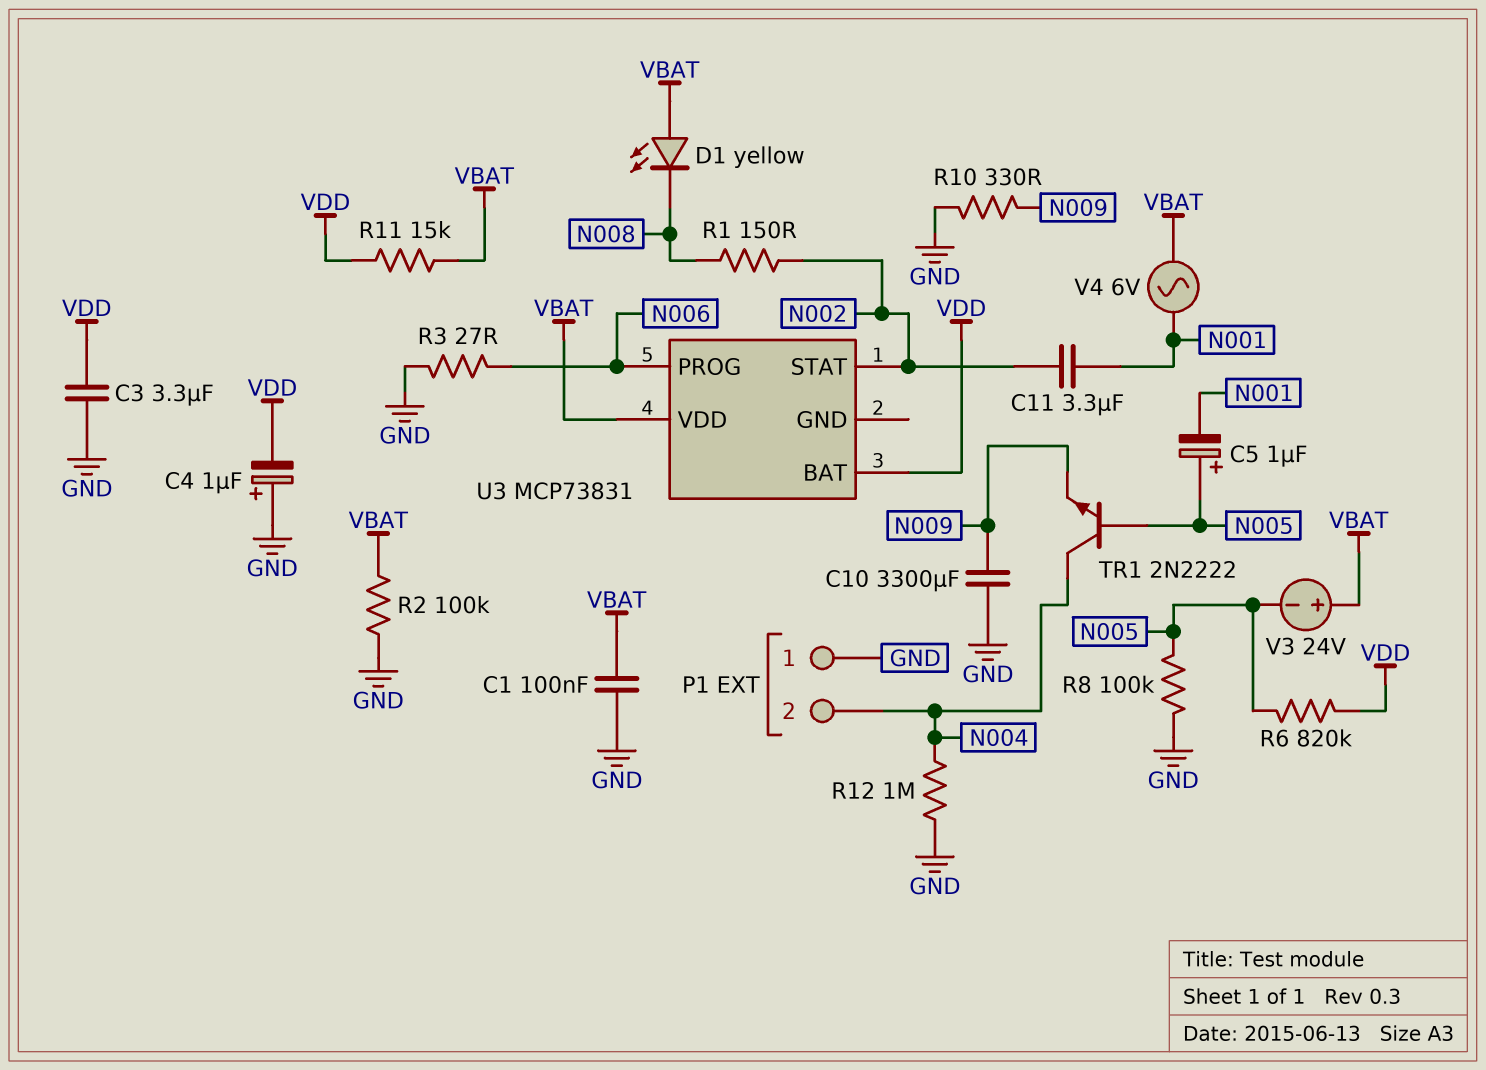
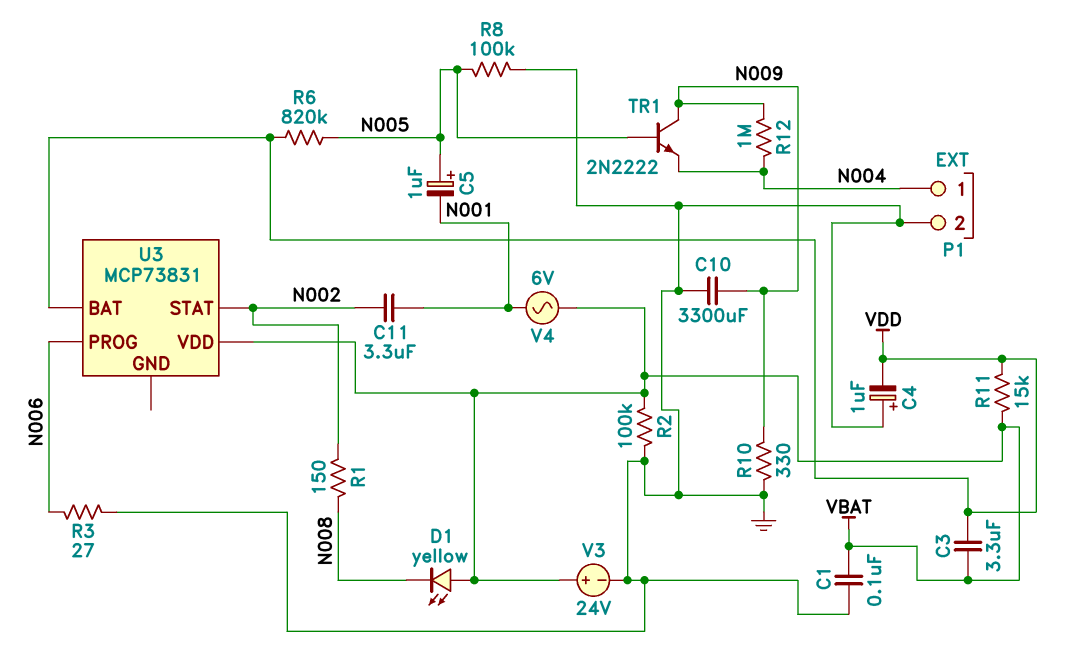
C3: 3.3uF (GND, VDD) -> 3.3uF (VBAT, VDD)
P1 pin 1: GND -> N004
P1 pin 2: N004 -> GND
R12: 1M (GND, N004) -> 1M (N004, N009)
TR1: NPN 2N2222 (B N005, C N004, E N009) -> NPN 2N2222 (B N005, C N009, E N004)
V3: 24V (plus VBAT, minus N005) -> 24V (plus VBAT, minus GND)

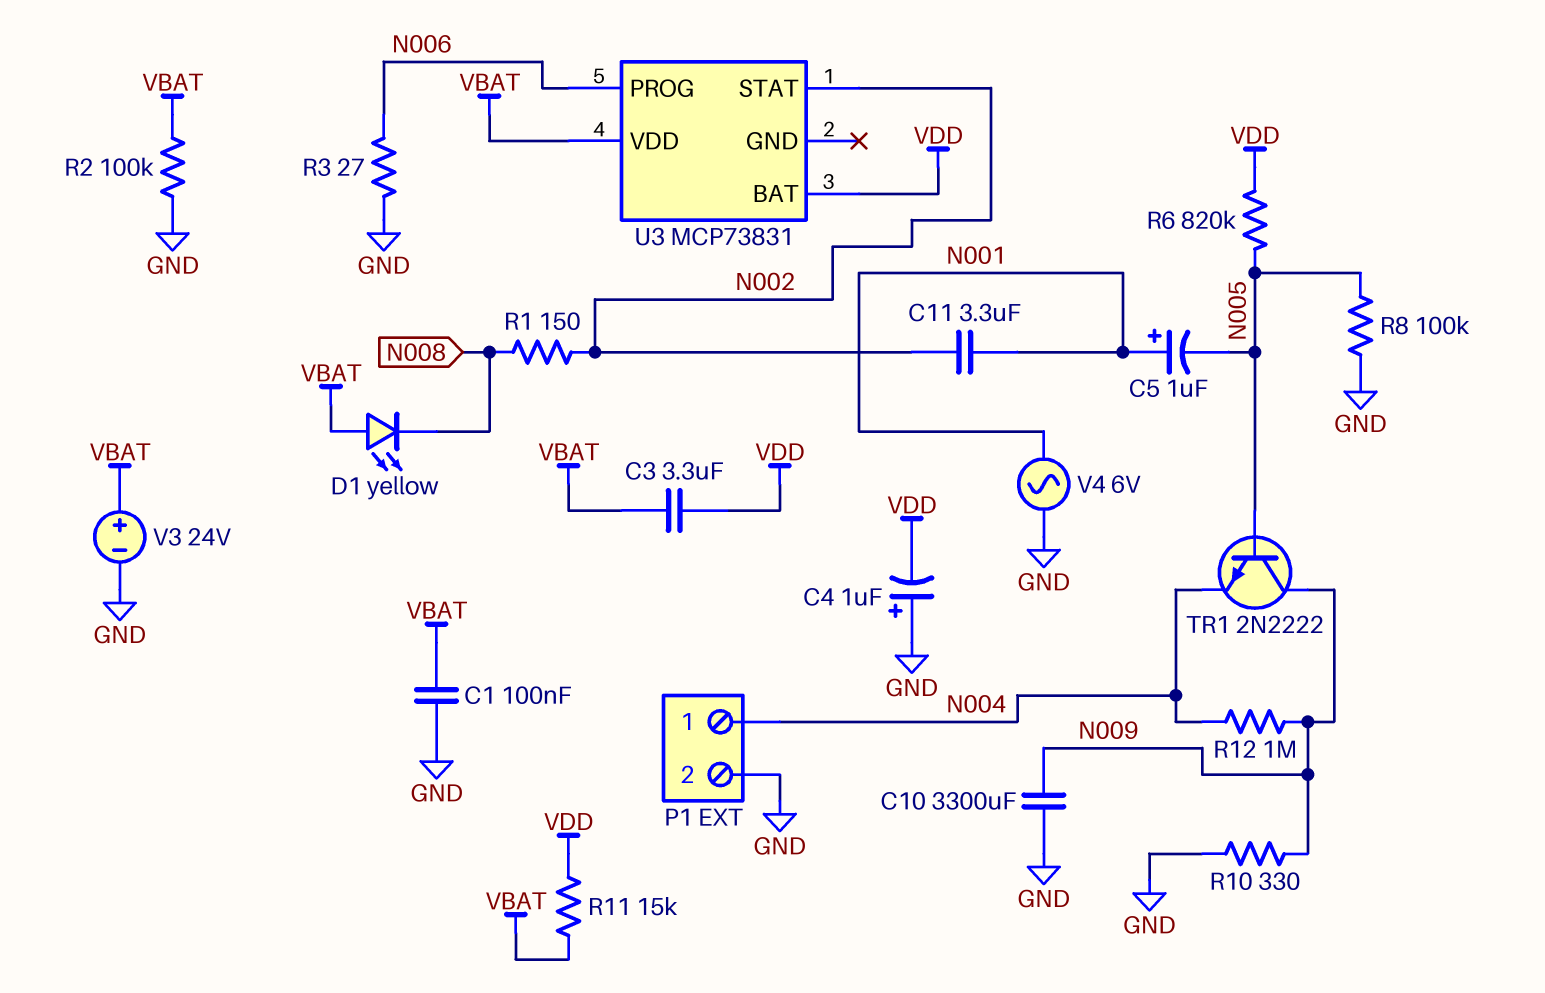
C5: 1uF (plus N005, minus N001) -> 1uF (plus N001, minus N005)
V4: AC 6V (N001, VBAT) -> AC 6V (GND, N001)

